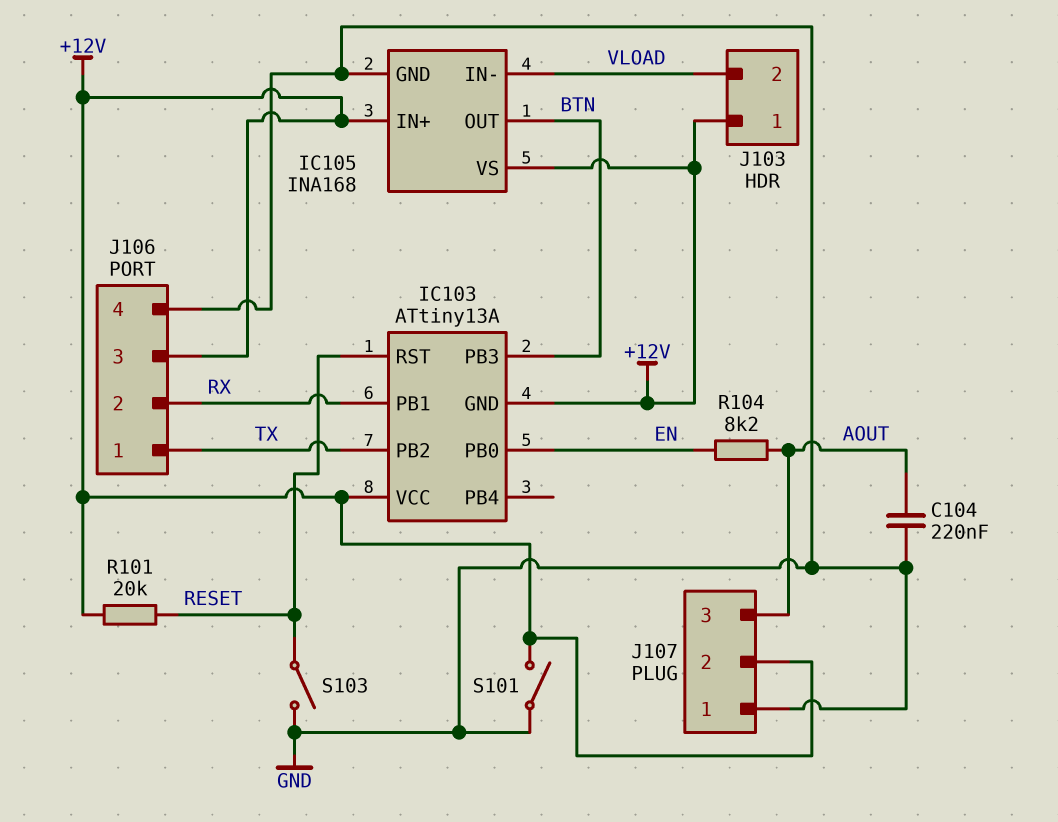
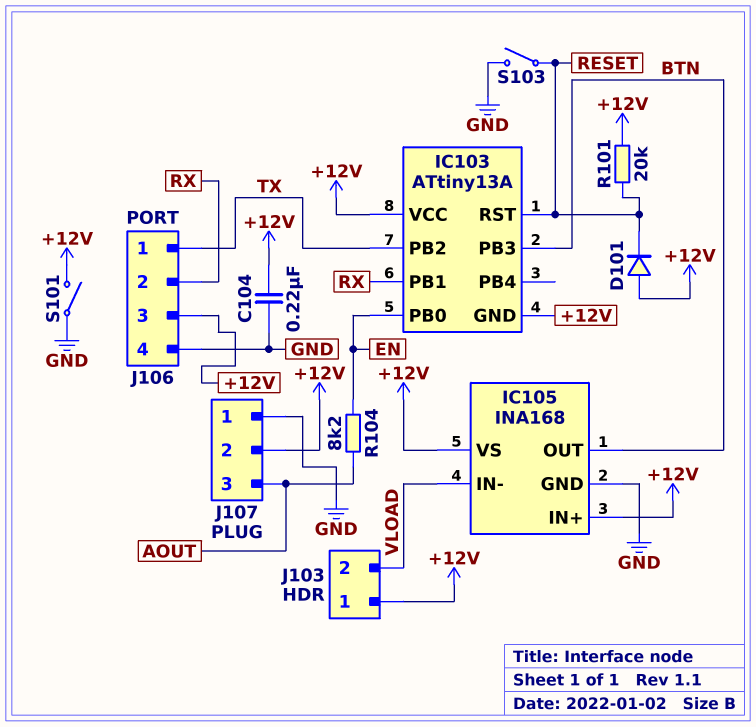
C104: 220nF (AOUT, GND) -> 220nF (+12V, GND)
D101: none -> diode (A +12V, K RESET)

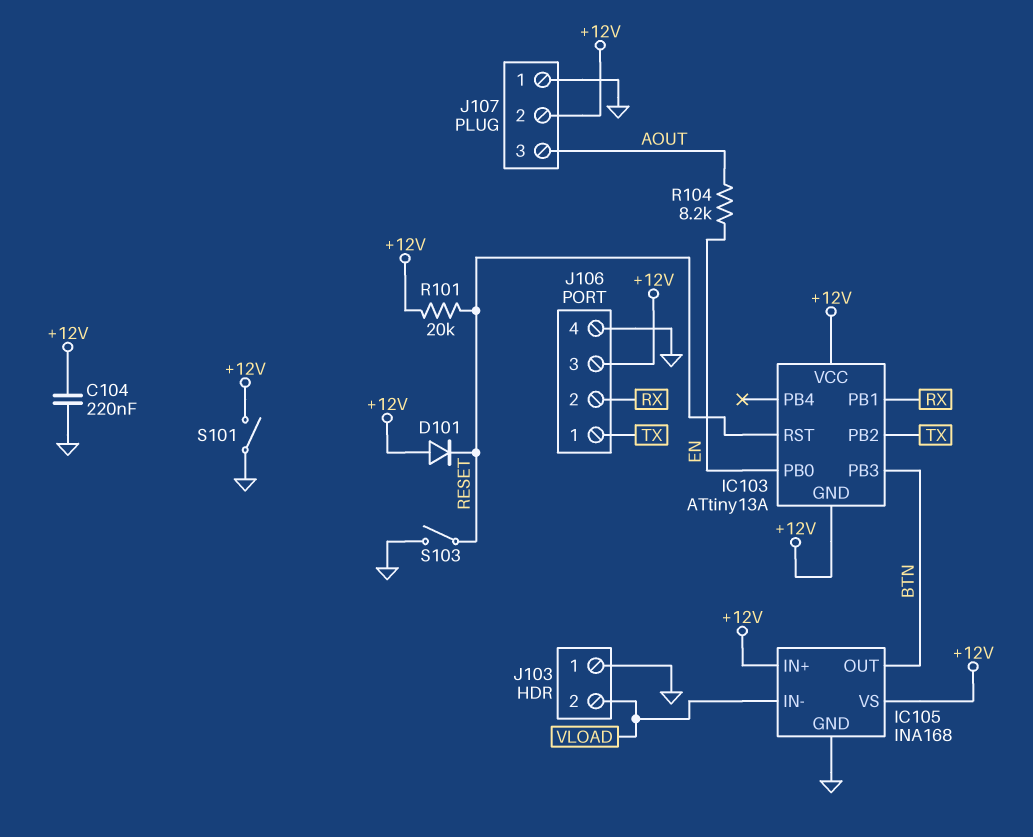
J103 pin 1: +12V -> GND

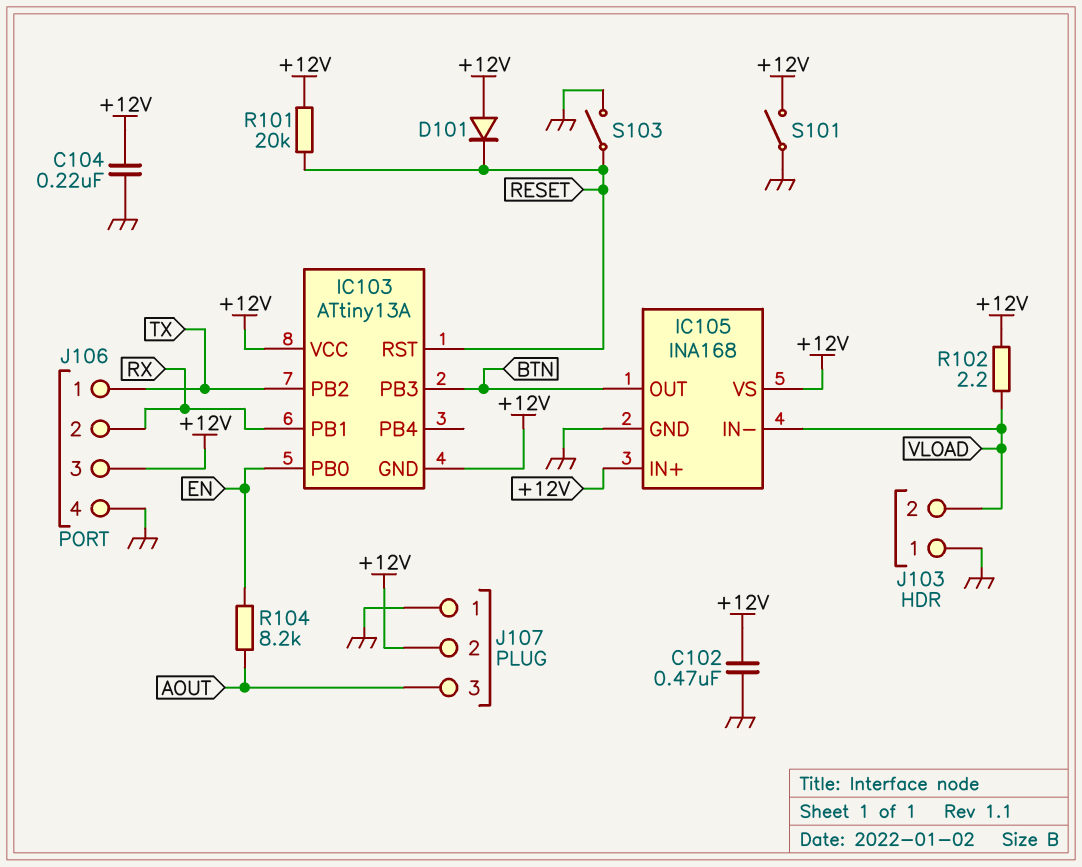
C102: none -> 470nF (+12V, GND)
R102: none -> 2.2 (+12V, VLOAD)

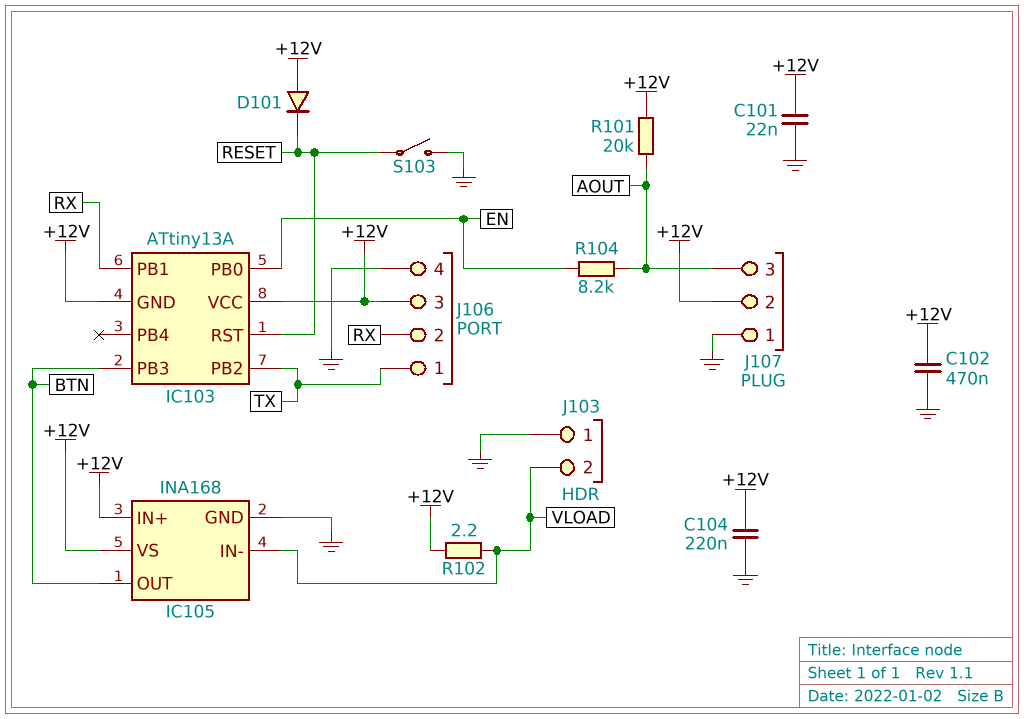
C101: none -> 22nF (+12V, GND)
R101: 20k (+12V, RESET) -> 20k (+12V, AOUT)
S101: switch (+12V, GND) -> none

